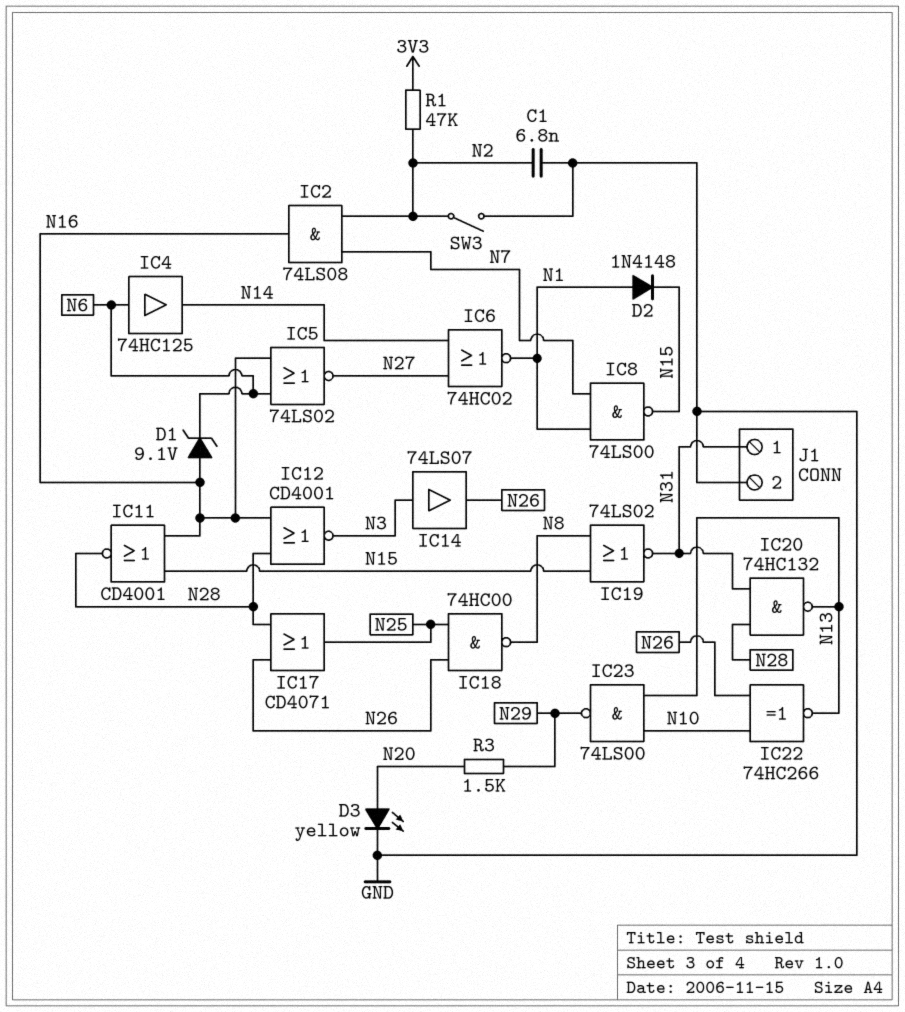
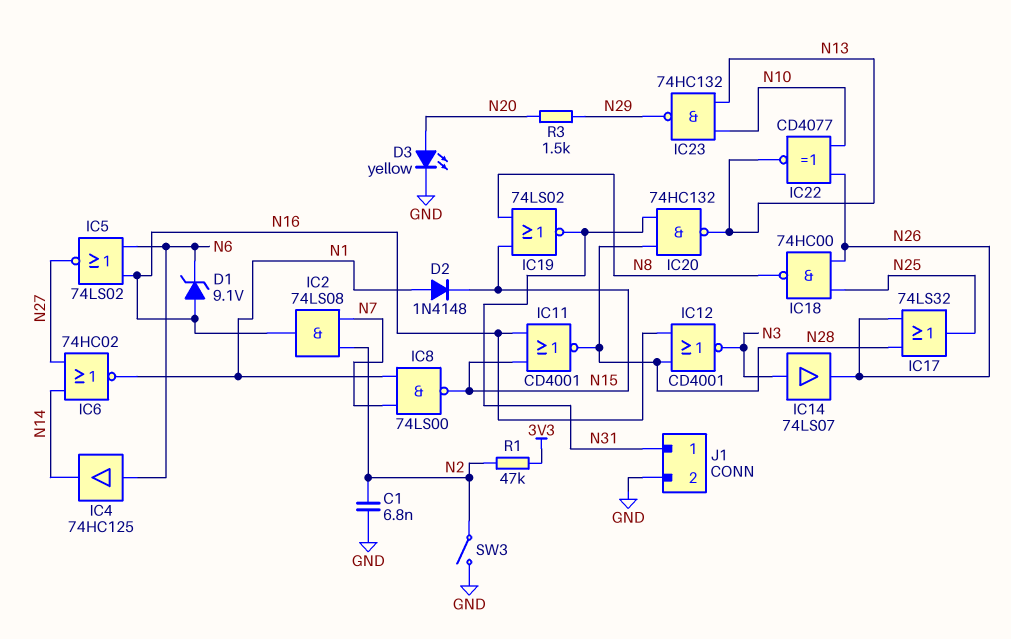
IC17: OR CD4071 (in N26, in N28, out N25) -> OR 74LS32 (in N26, in N28, out N25)
IC22: XNOR 74HC266 (in N10, in N26, out N13) -> XNOR CD4077 (in N10, in N26, out N13)
IC23: NAND 74LS00 (in N10, in N13, out N29) -> NAND 74HC132 (in N10, in N13, out N29)

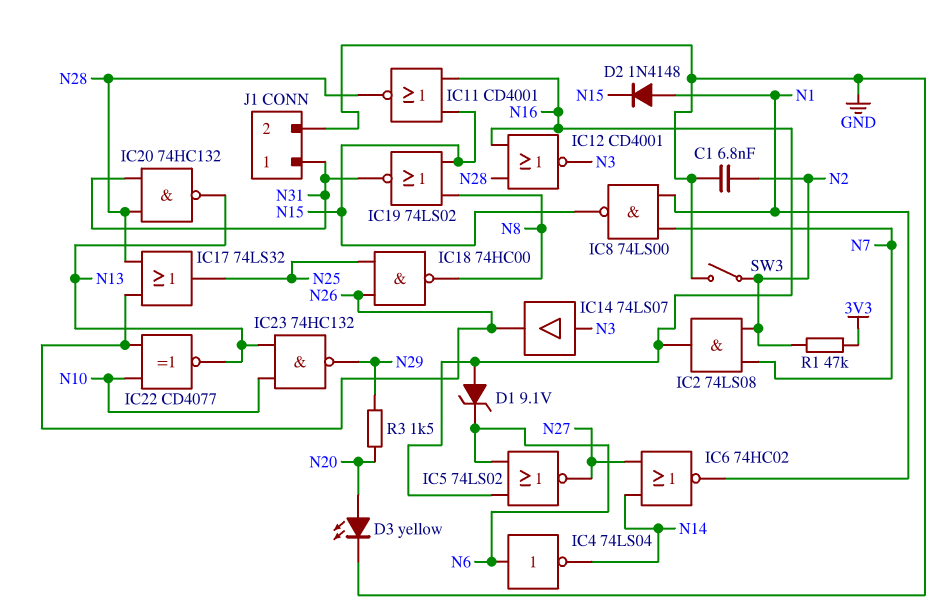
IC4: buffer 74HC125 (in N6, out N14) -> NOT 74LS04 (in N6, out N14)

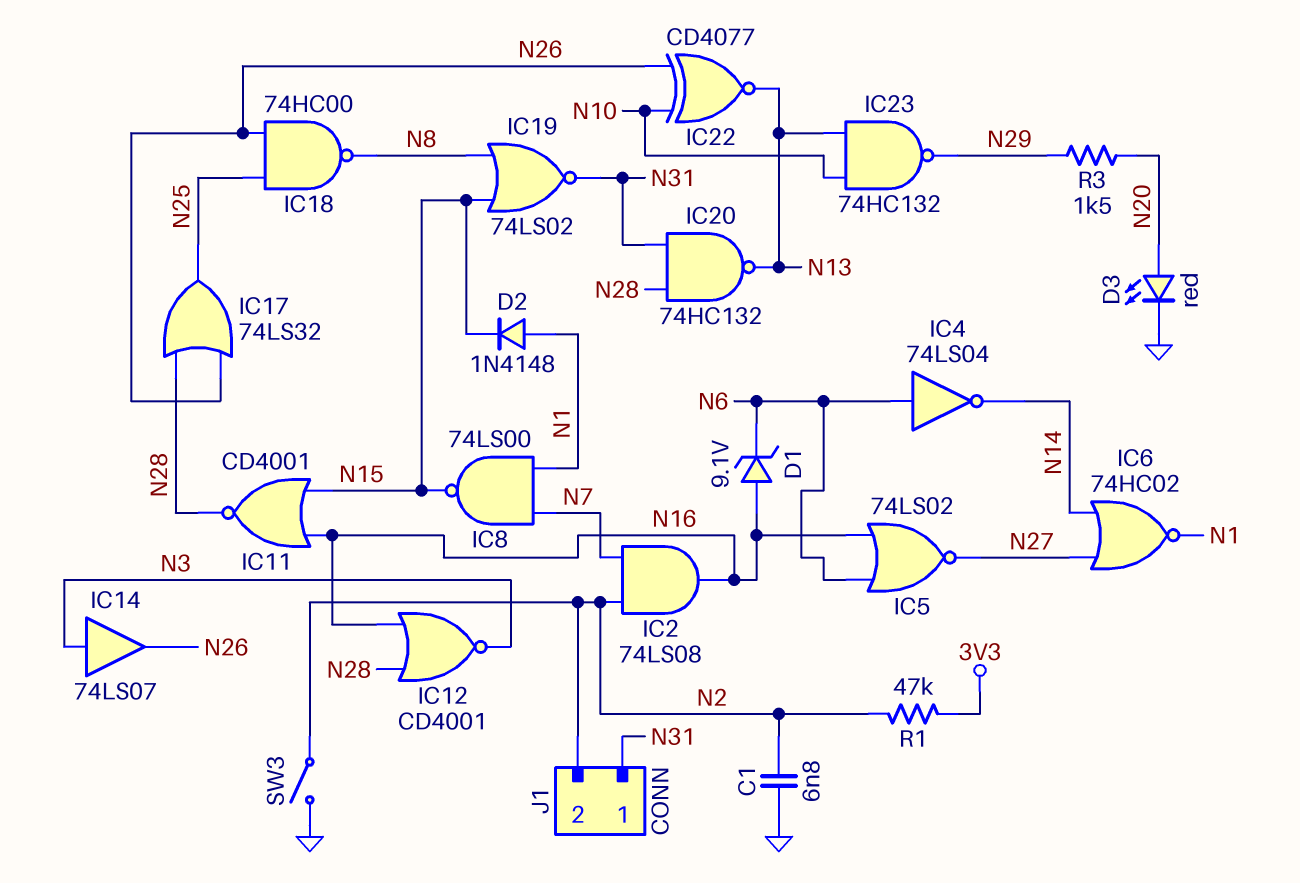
D3: LED yellow (A N20, K GND) -> LED red (A N20, K GND)
J1 pin 2: GND -> N2

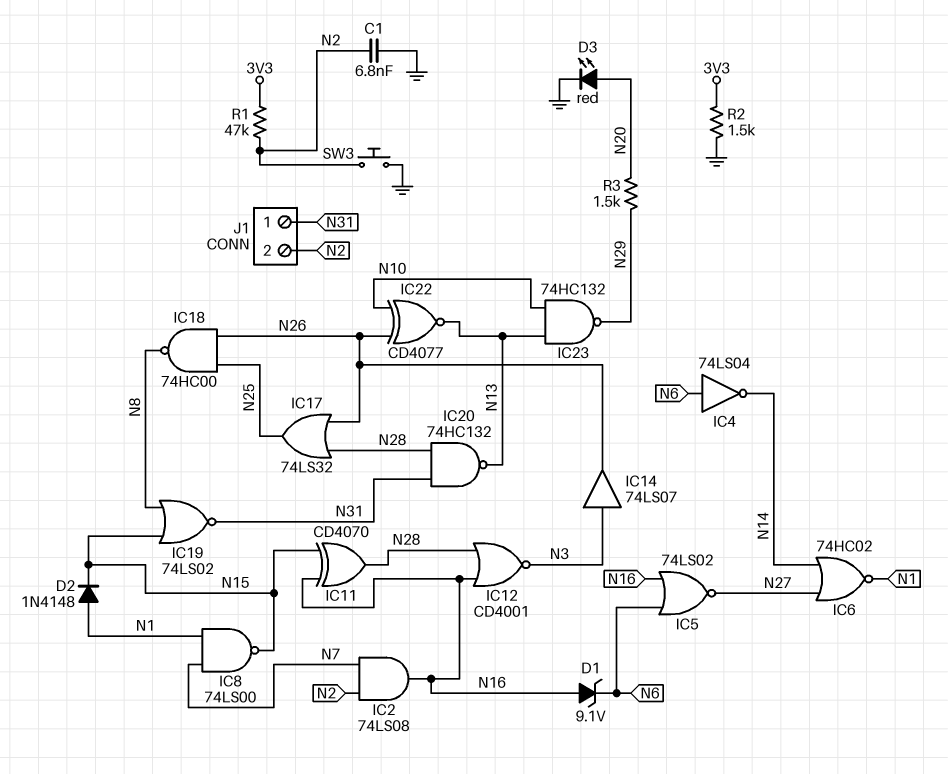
IC11: NOR CD4001 (in N15, in N16, out N28) -> XOR CD4070 (in N15, in N16, out N28)
R2: none -> 1.5k (3V3, GND)
SW3: switch (GND, N2) -> button (GND, N2)

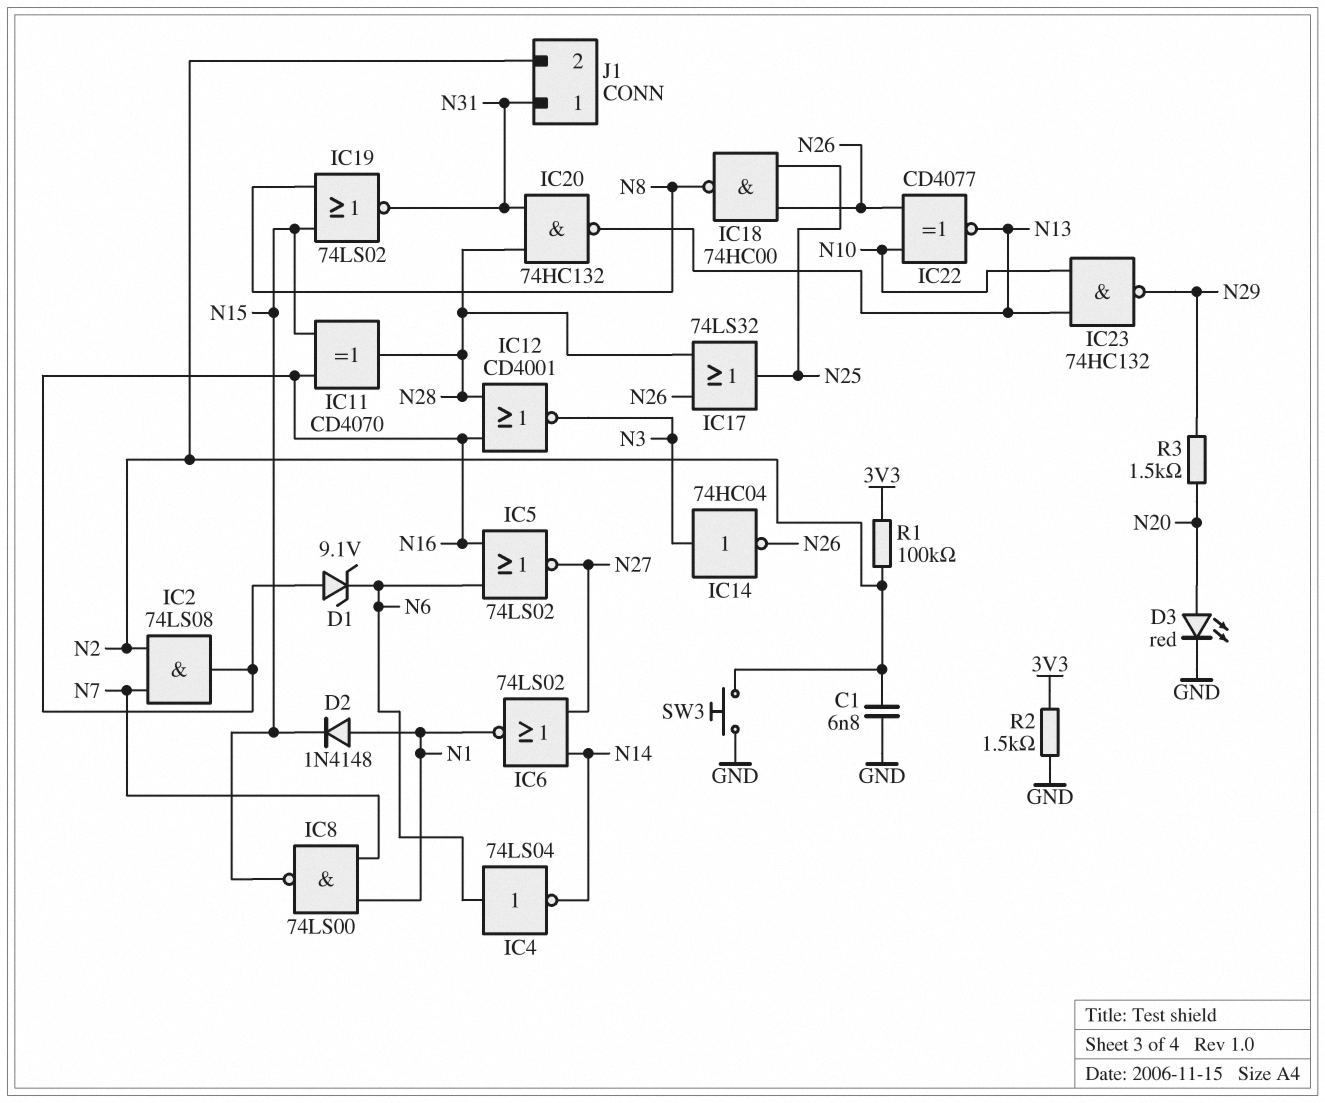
IC6: NOR 74HC02 (in N14, in N27, out N1) -> NOR 74LS02 (in N14, in N27, out N1)
IC14: buffer 74LS07 (in N3, out N26) -> NOT 74HC04 (in N3, out N26)
R1: 47k (3V3, N2) -> 100k (3V3, N2)

